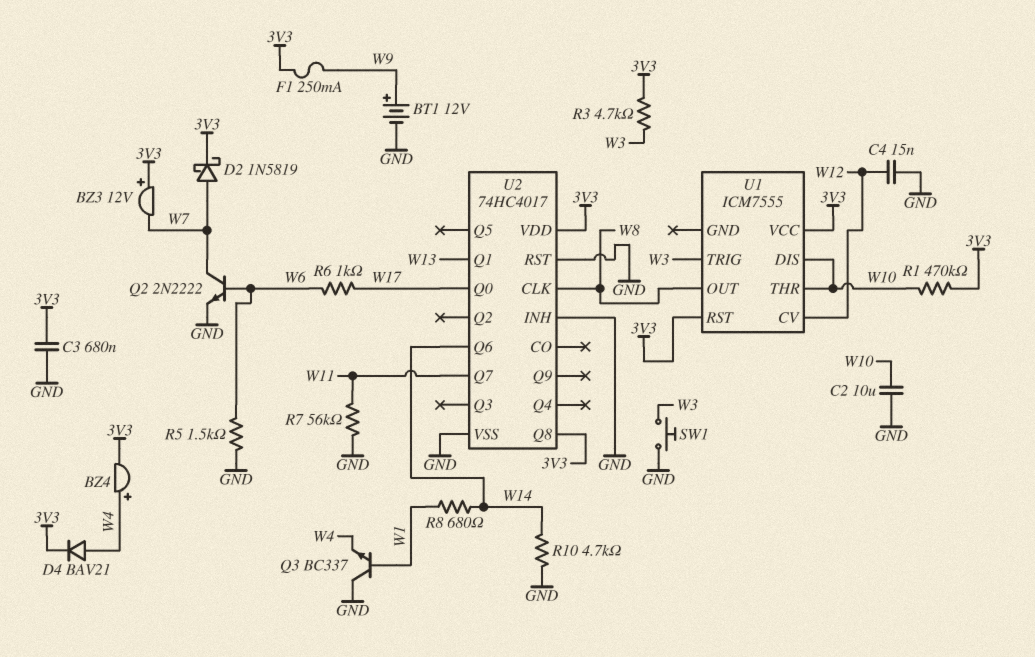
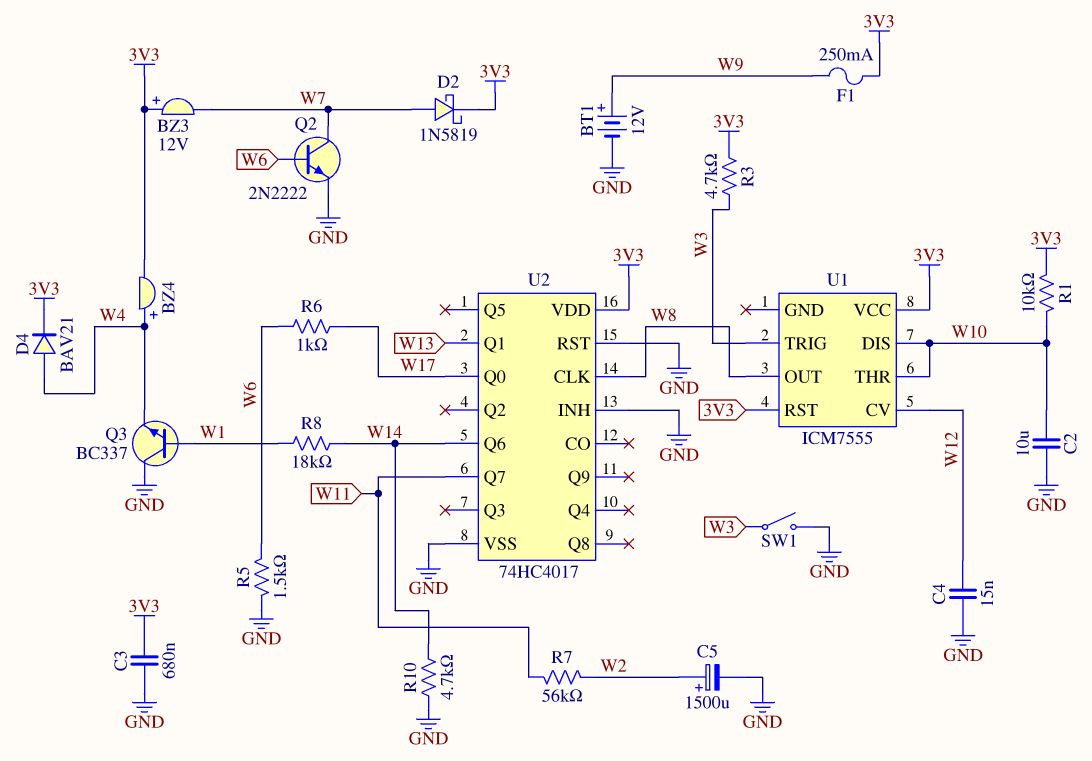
C5: none -> 1500uF (plus W2, minus GND)
R1: 470k (3V3, W10) -> 10k (3V3, W10)
R7: 56k (GND, W11) -> 56k (W2, W11)
R8: 680 (W1, W14) -> 18k (W1, W14)
SW1: button (GND, W3) -> switch (GND, W3)
U2 pin Q8: 3V3 -> none

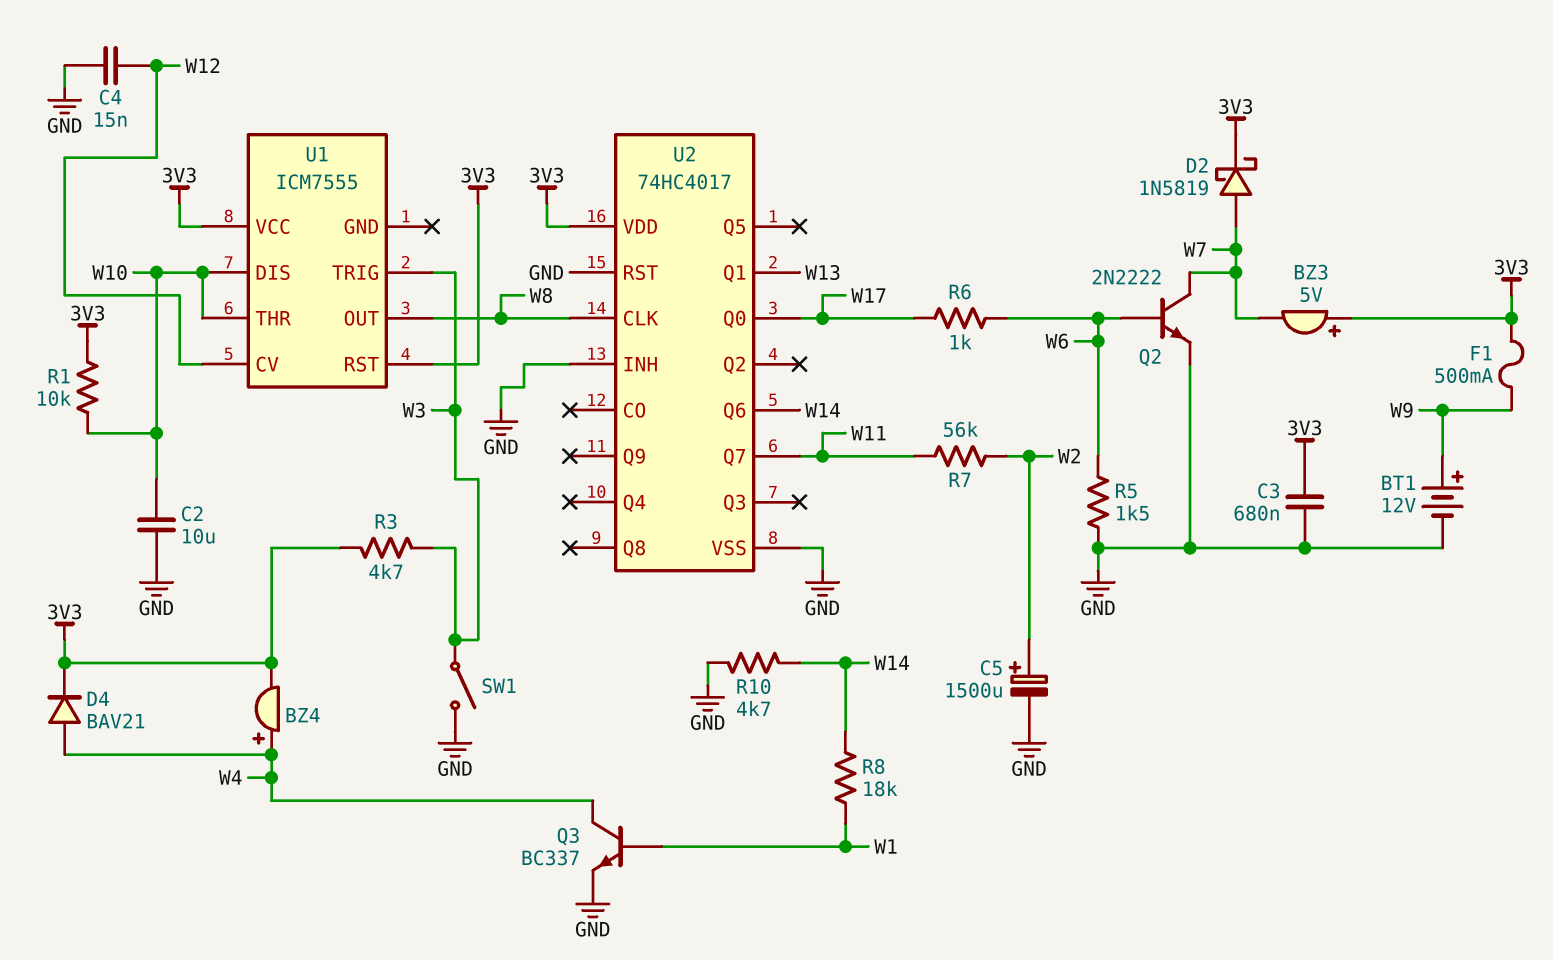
BZ3: buzzer 12V (plus 3V3, minus W7) -> buzzer 5V (plus 3V3, minus W7)
F1: 250mA (3V3, W9) -> 500mA (3V3, W9)
Q3: NPN BC337 (B W1, C GND, E W4) -> NPN BC337 (B W1, C W4, E GND)

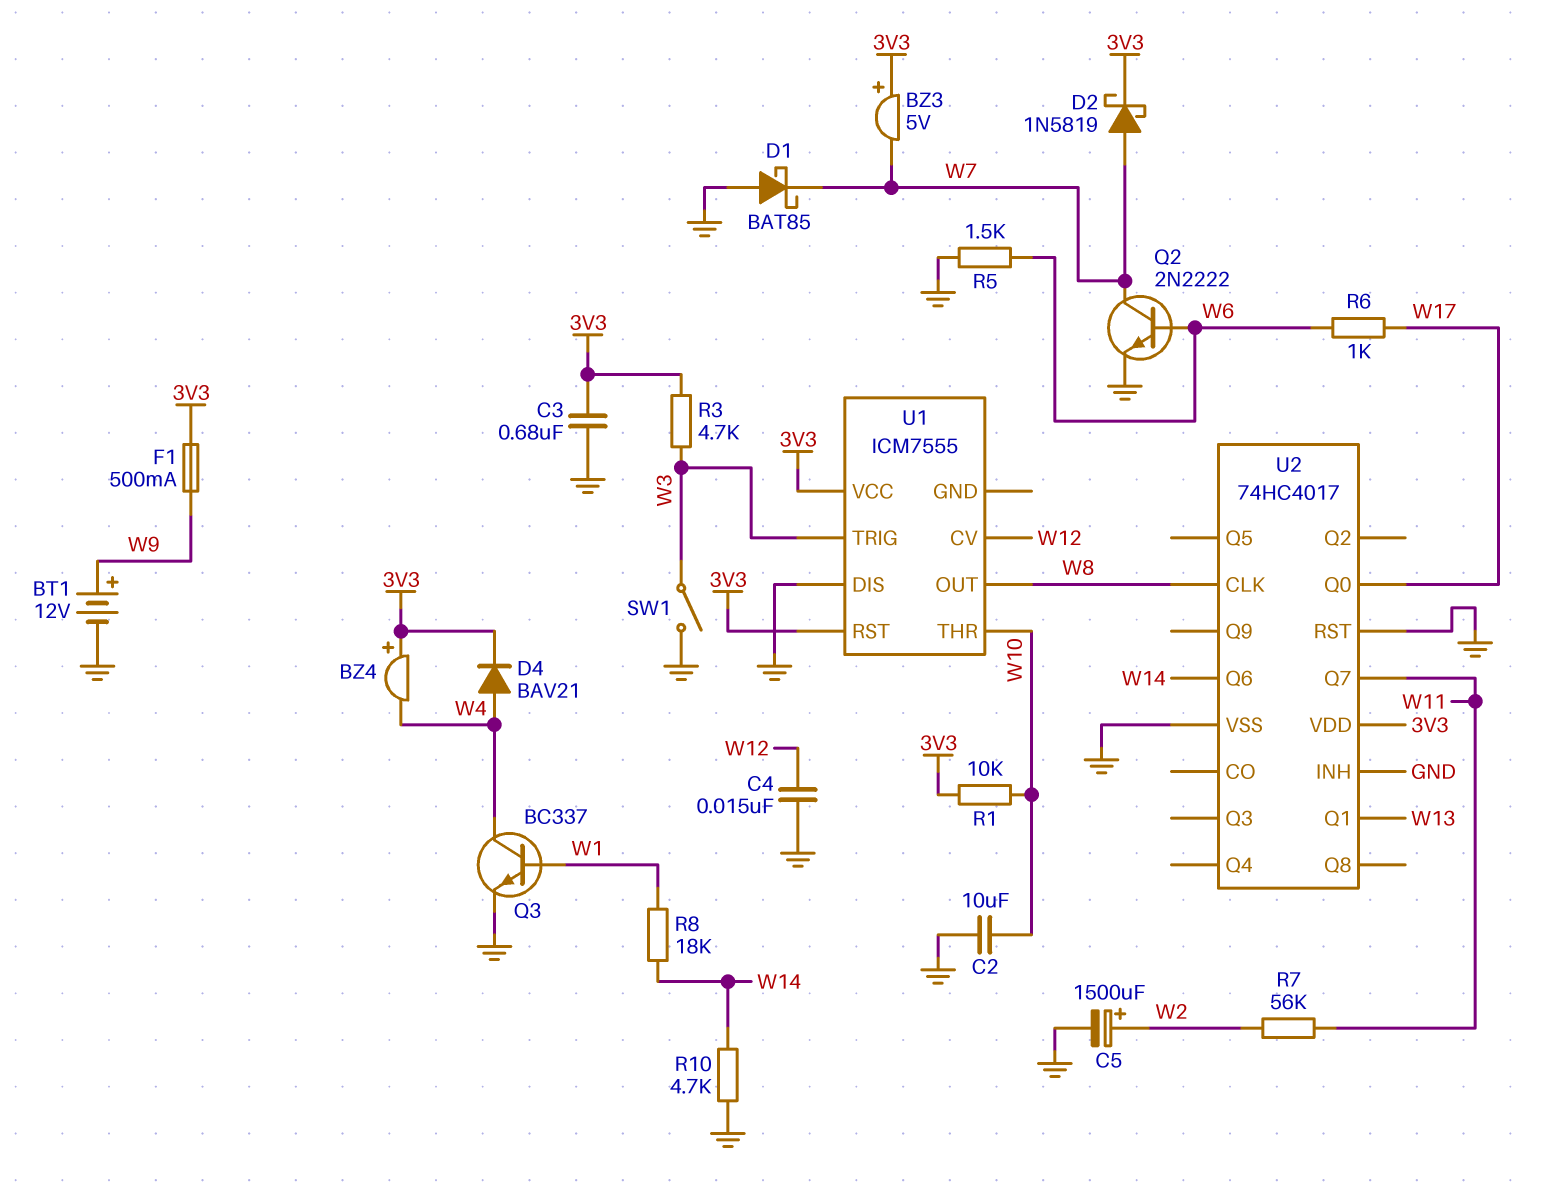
BZ4: buzzer (plus W4, minus 3V3) -> buzzer (plus 3V3, minus W4)
D1: none -> schottky BAT85 (A GND, K W7)
U1 pin DIS: W10 -> GND

